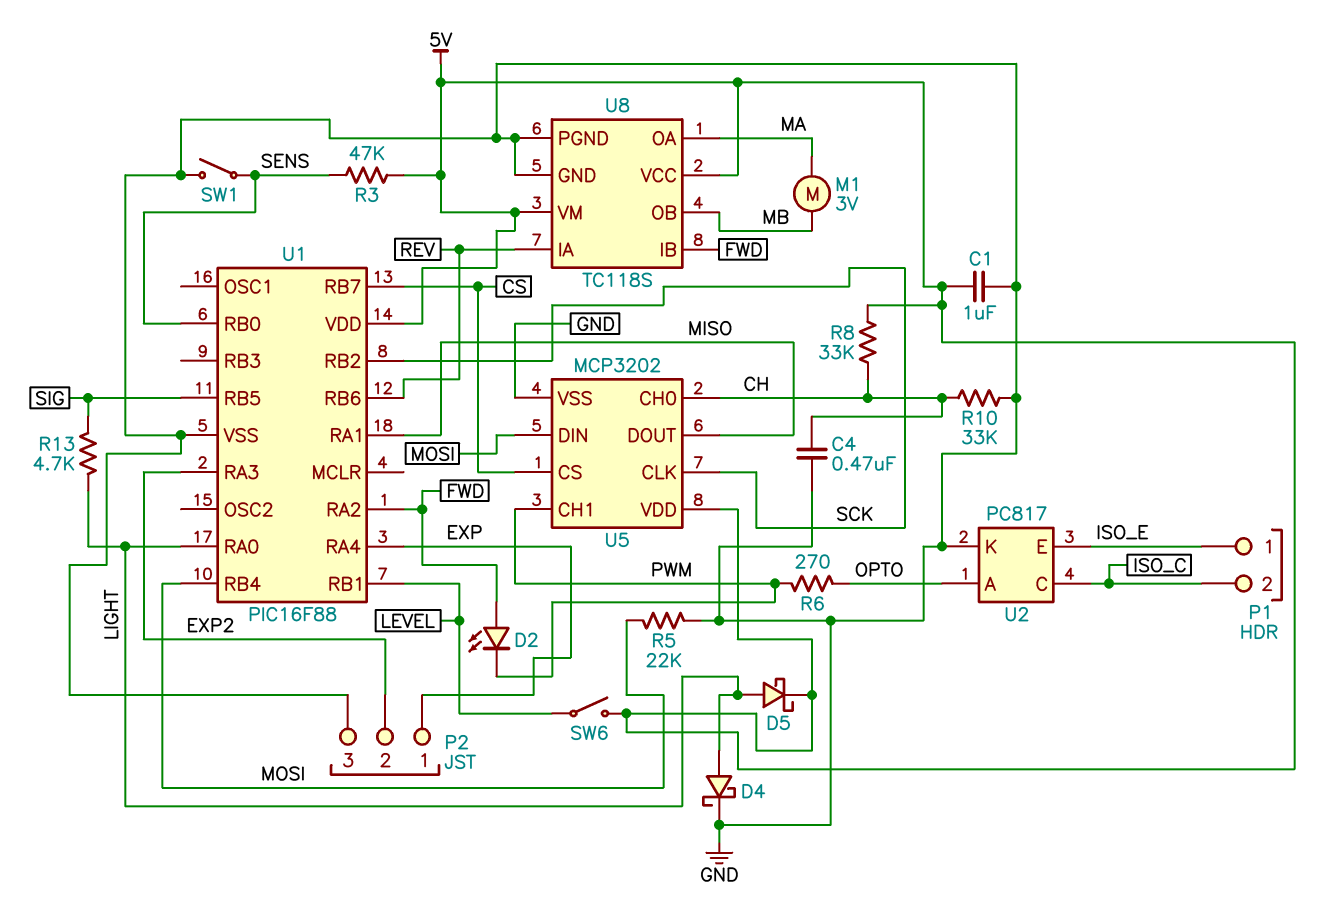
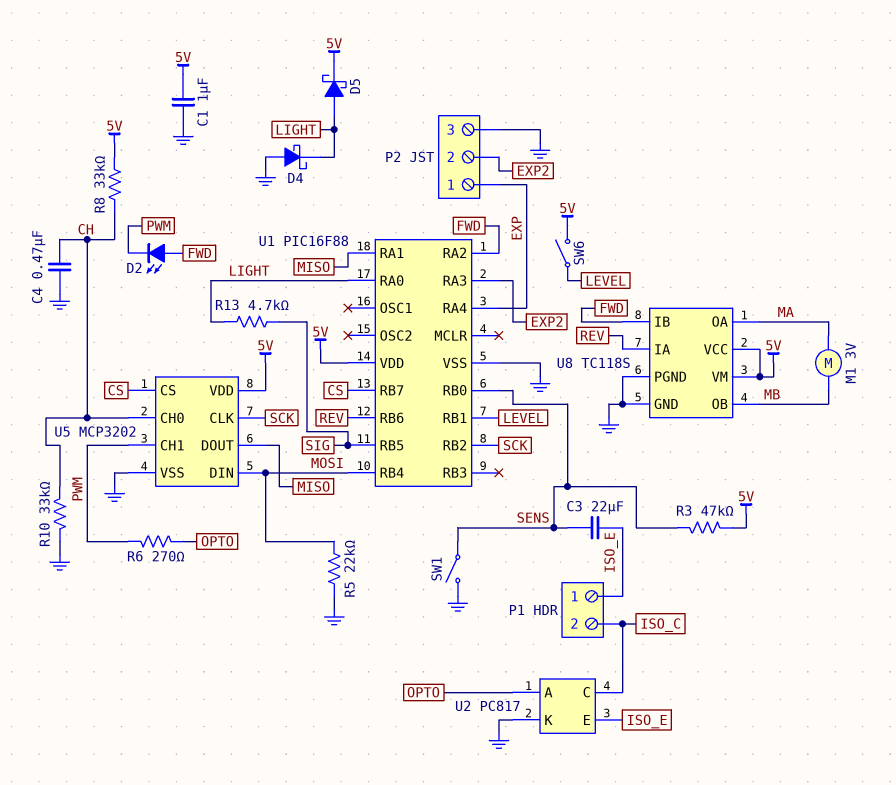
C3: none -> 22uF (ISO_E, SENS)
D4: schottky (A LIGHT, K GND) -> schottky (A GND, K LIGHT)

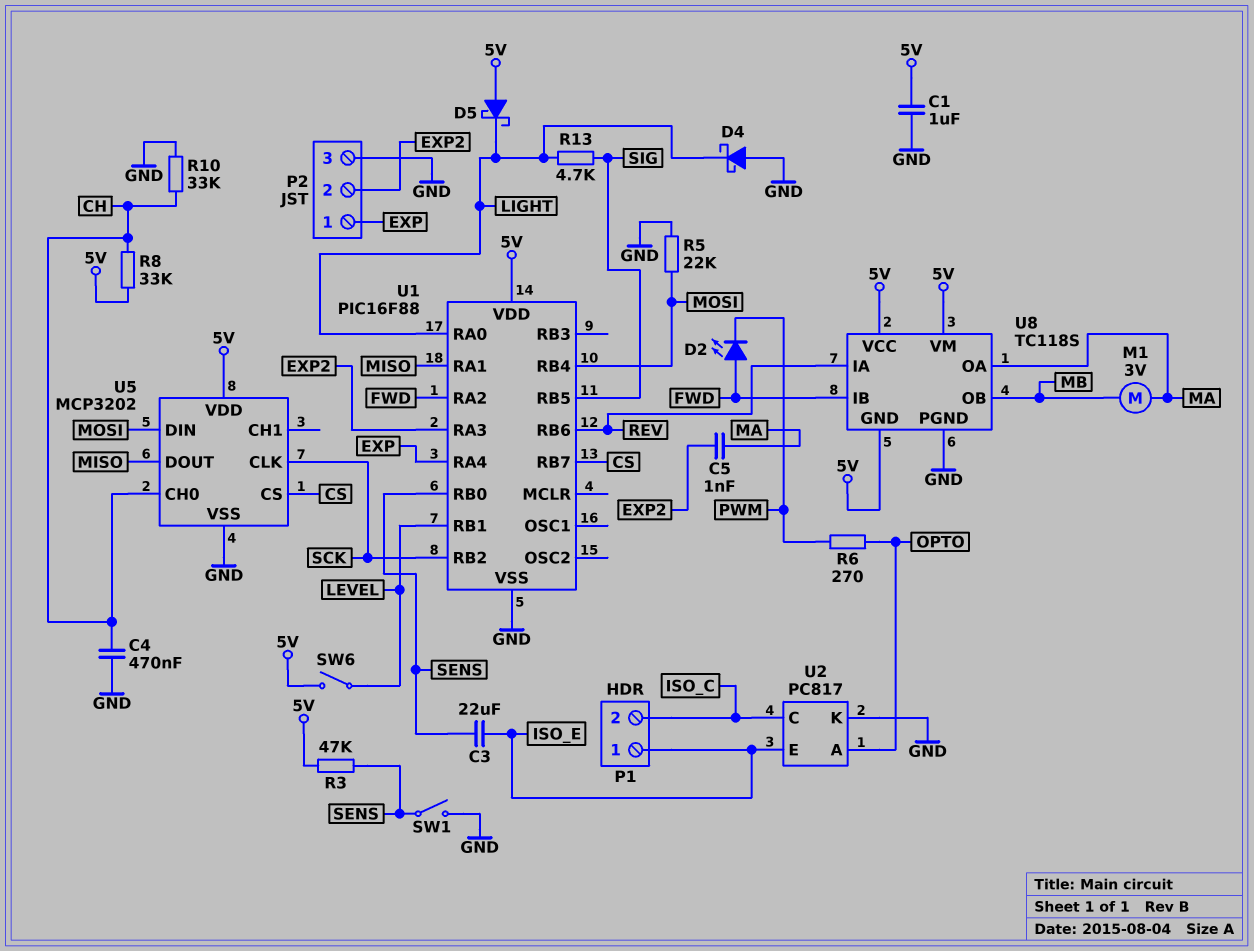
C5: none -> 1nF (EXP2, MA)
D5: schottky (A LIGHT, K 5V) -> schottky (A 5V, K LIGHT)
U5 pin CH1: PWM -> none
U8 pin GND: GND -> 5V

